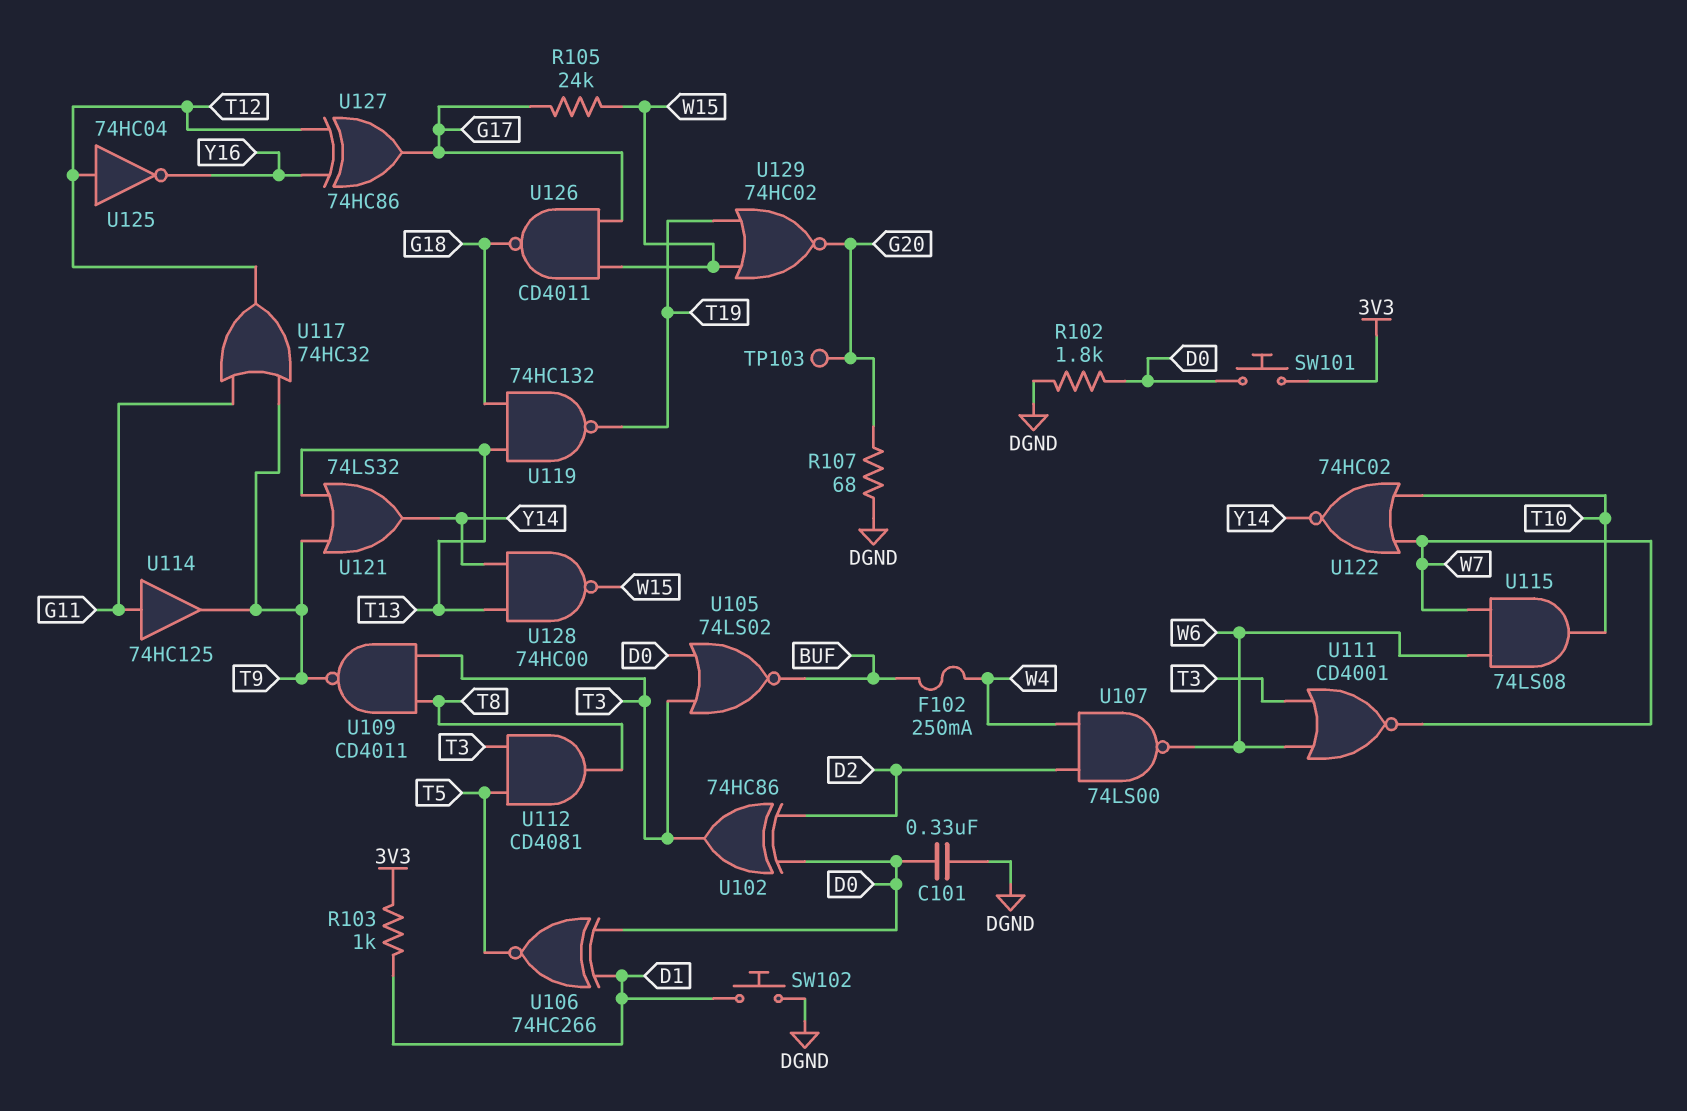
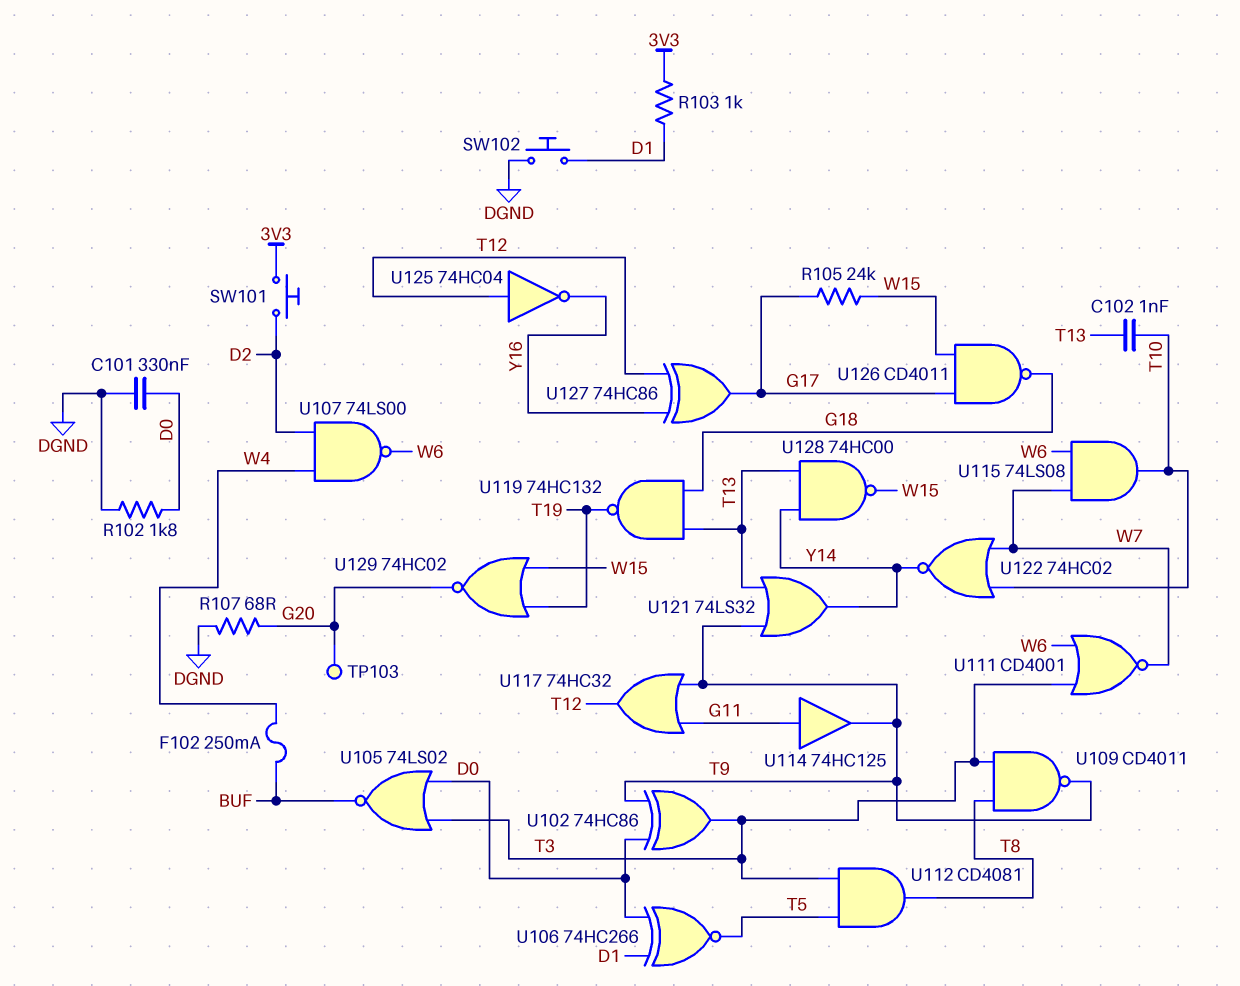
C102: none -> 1nF (T10, T13)
SW101: button (3V3, D0) -> button (3V3, D2)
U102: XOR 74HC86 (in D0, in D2, out T3) -> XOR 74HC86 (in D0, in T9, out T3)

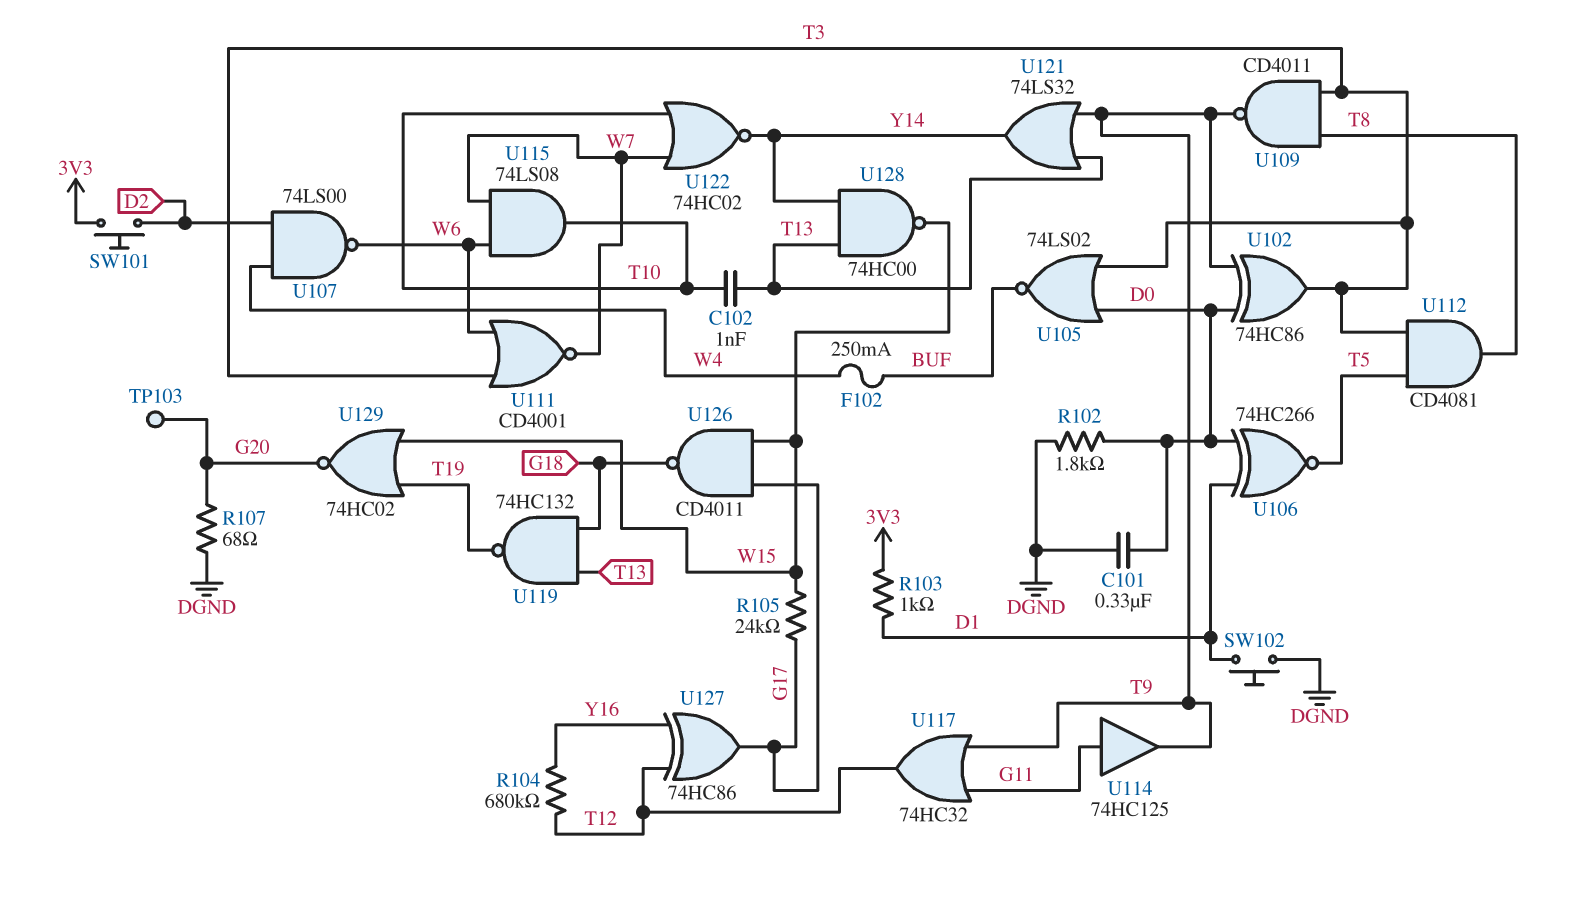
R104: none -> 680k (T12, Y16)
U125: NOT 74HC04 (in T12, out Y16) -> none

